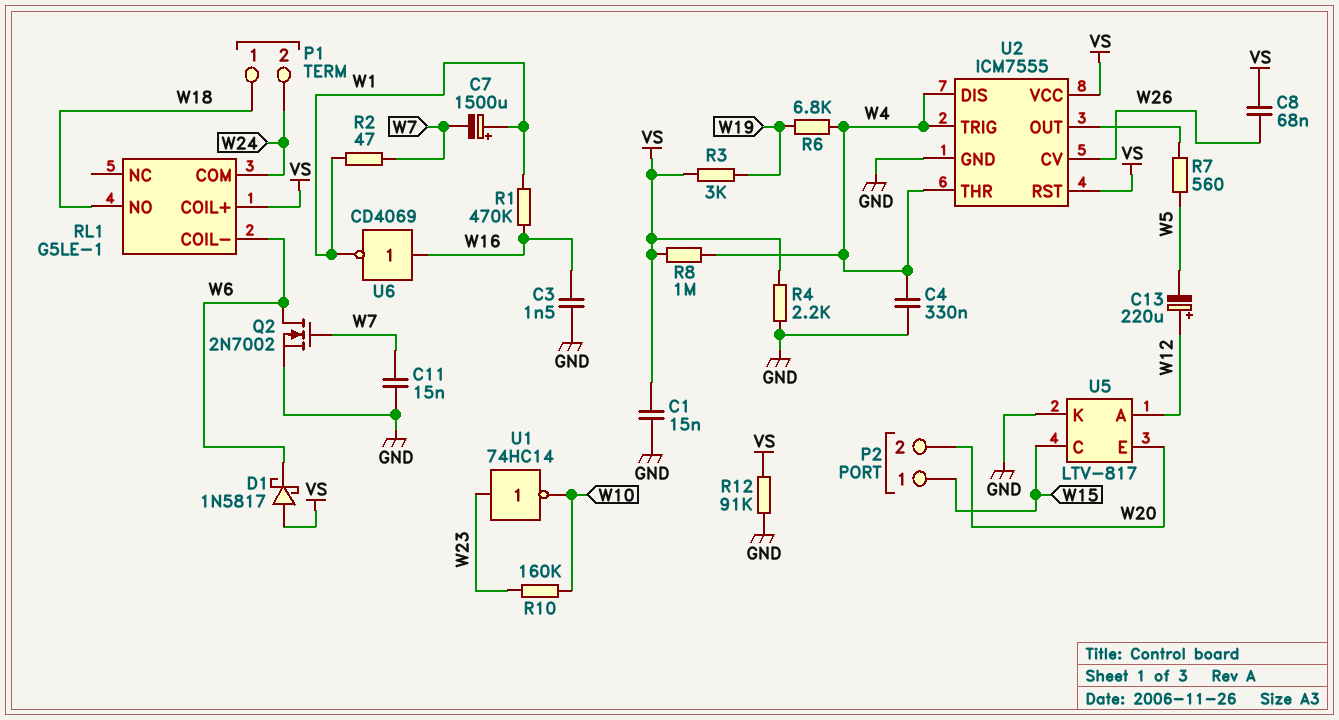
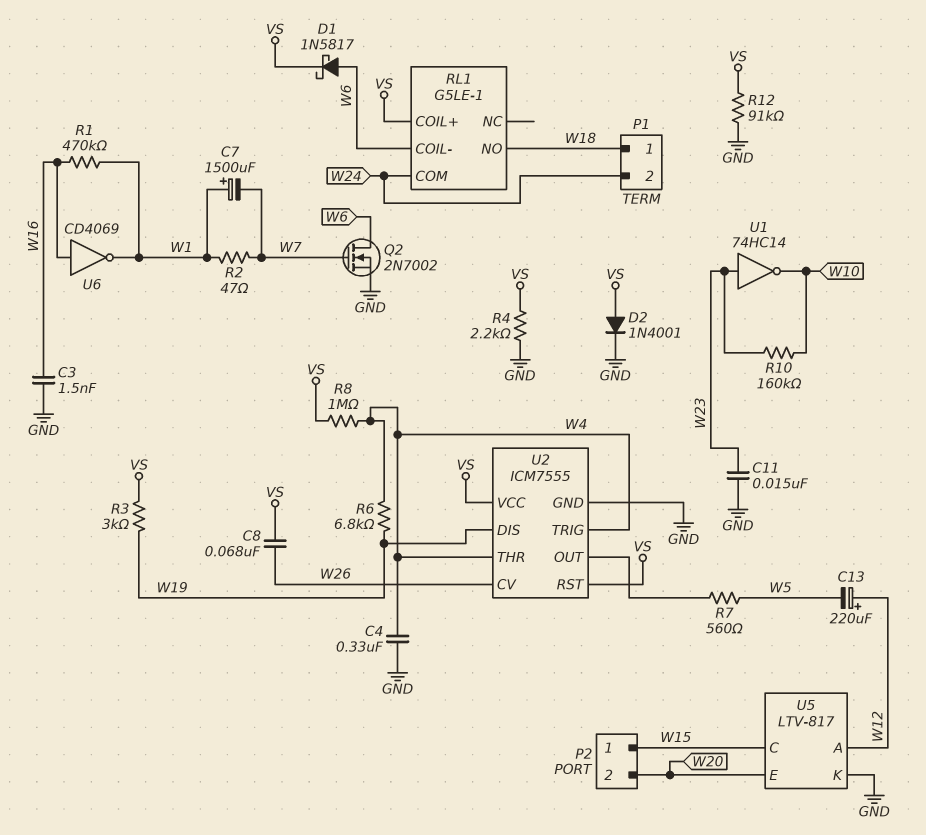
C1: 15nF (GND, VS) -> none
C11: 15nF (GND, W7) -> 15nF (GND, W23)
D1: schottky 1N5817 (A VS, K W6) -> schottky 1N5817 (A W6, K VS)
D2: none -> diode 1N4001 (A VS, K GND)
U2 pin DIS: W4 -> W19

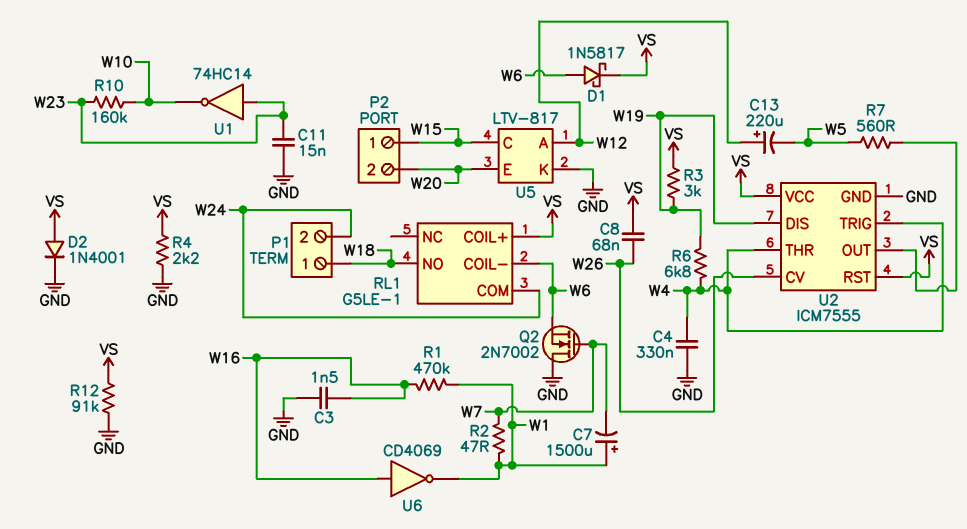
Q2: NMOS 2N7002 (G W7, D W6, S GND) -> NMOS 2N7002 (G W7, D GND, S W6)
R8: 1M (VS, W4) -> none

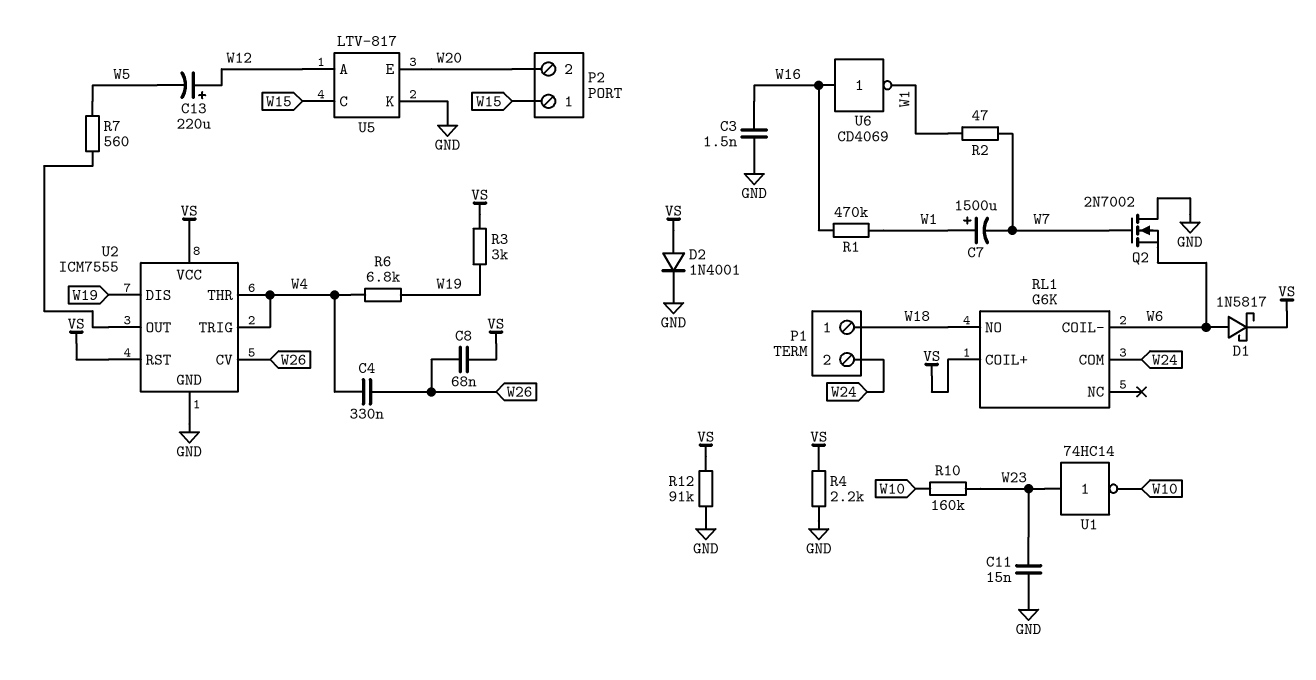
C4: 330nF (GND, W4) -> 330nF (W4, W26)
RL1: G5LE-1 -> G6K

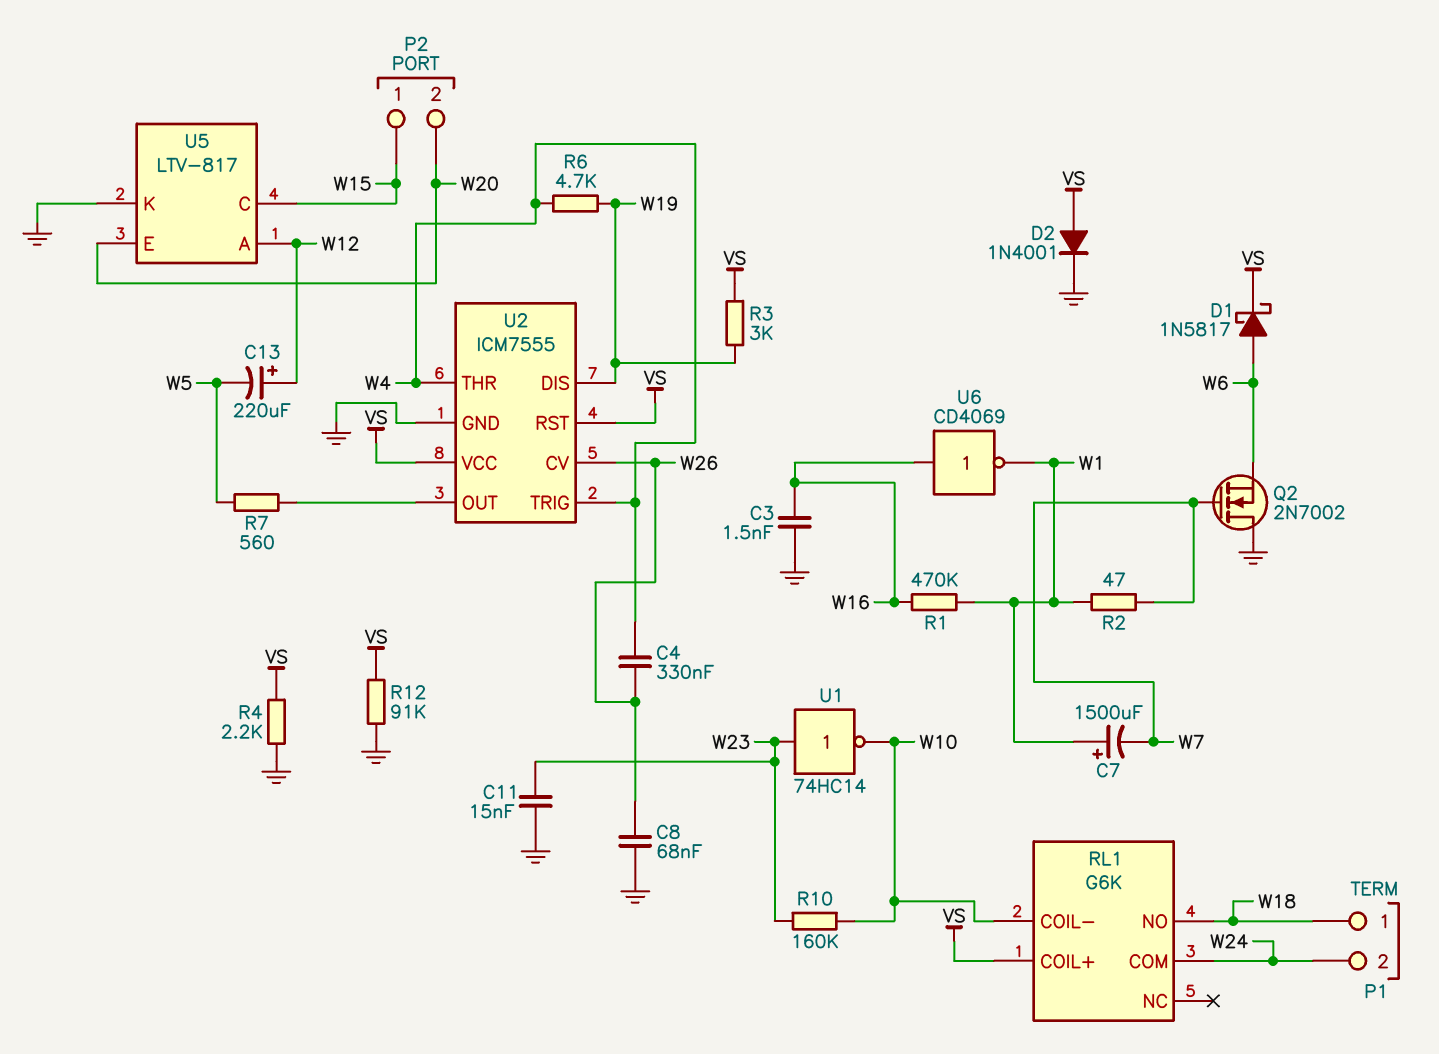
C8: 68nF (VS, W26) -> 68nF (GND, W26)
R6: 6.8k (W4, W19) -> 4.7k (W4, W19)
RL1 pin COIL-: W6 -> W10

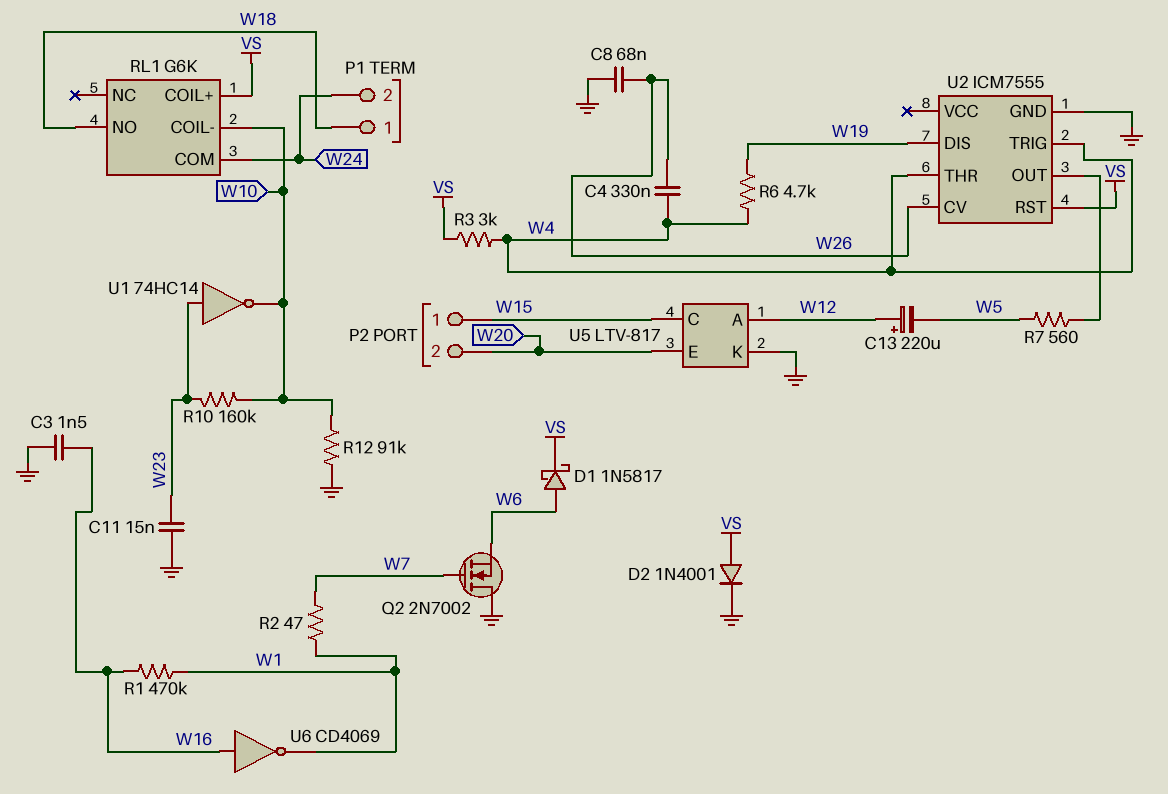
C7: 1500uF (plus W1, minus W7) -> none
R3: 3k (VS, W19) -> 3k (VS, W4)
R4: 2.2k (GND, VS) -> none
R12: 91k (GND, VS) -> 91k (GND, W10)
U2 pin VCC: VS -> none

